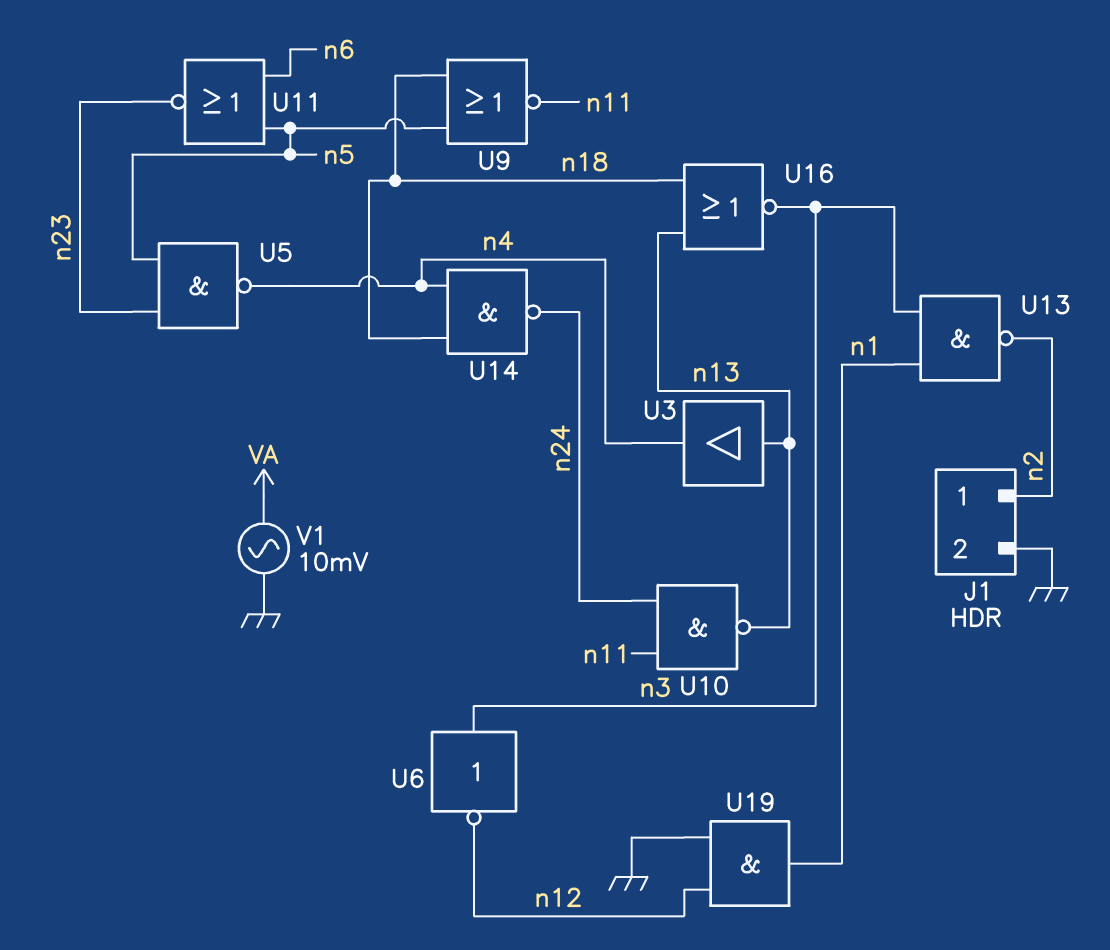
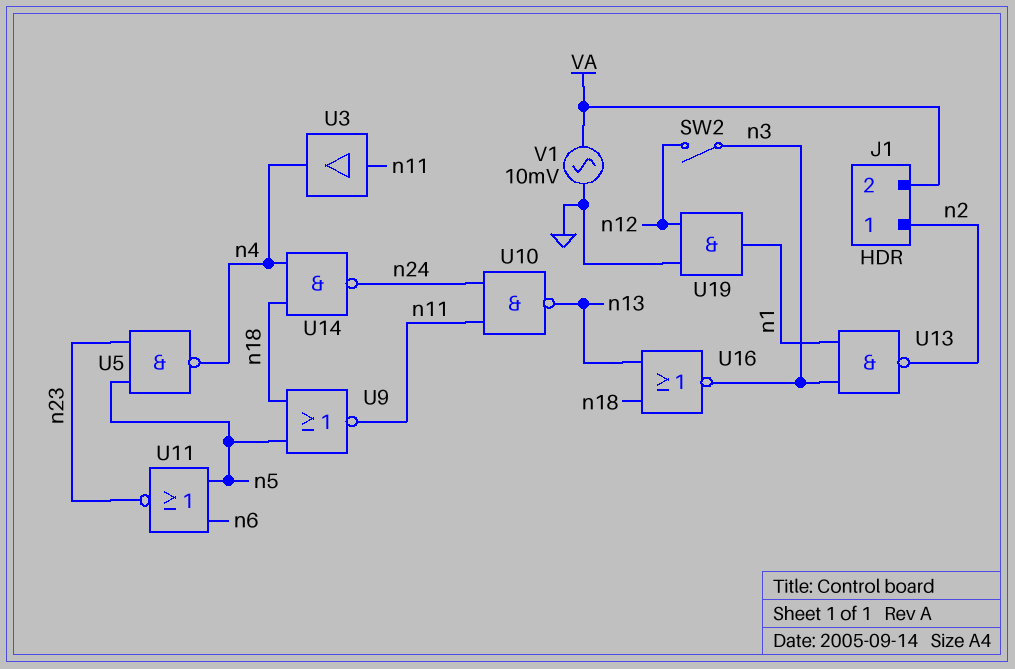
J1 pin 2: GND -> VA
SW2: none -> switch (n3, n12)
U3: buffer (in n13, out n4) -> buffer (in n11, out n4)
U6: NOT (in n3, out n12) -> none

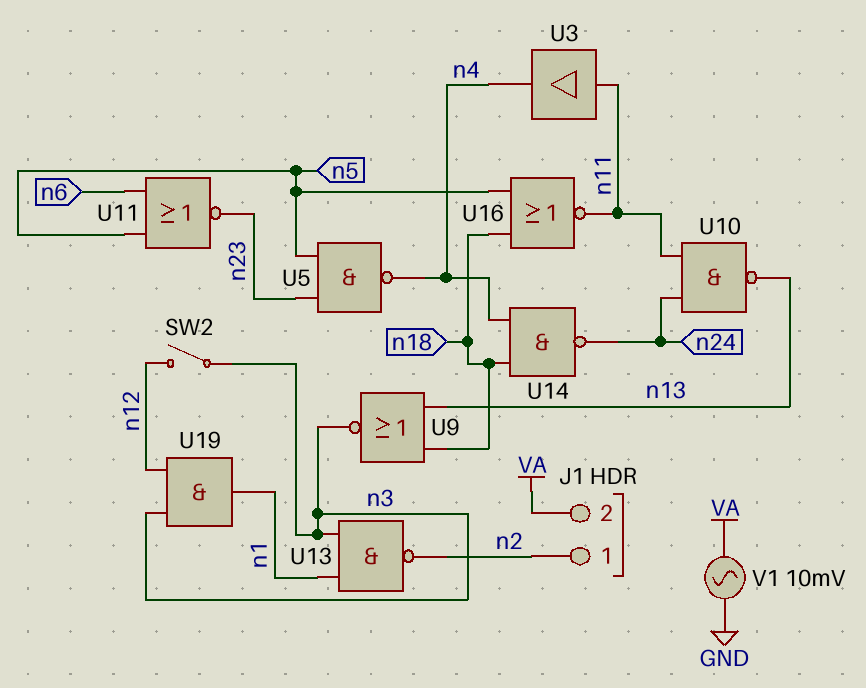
U9: NOR (in n5, in n18, out n11) -> NOR (in n13, in n18, out n3)
U16: NOR (in n13, in n18, out n3) -> NOR (in n5, in n18, out n11)
U19: AND (in GND, in n12, out n1) -> AND (in n3, in n12, out n1)

